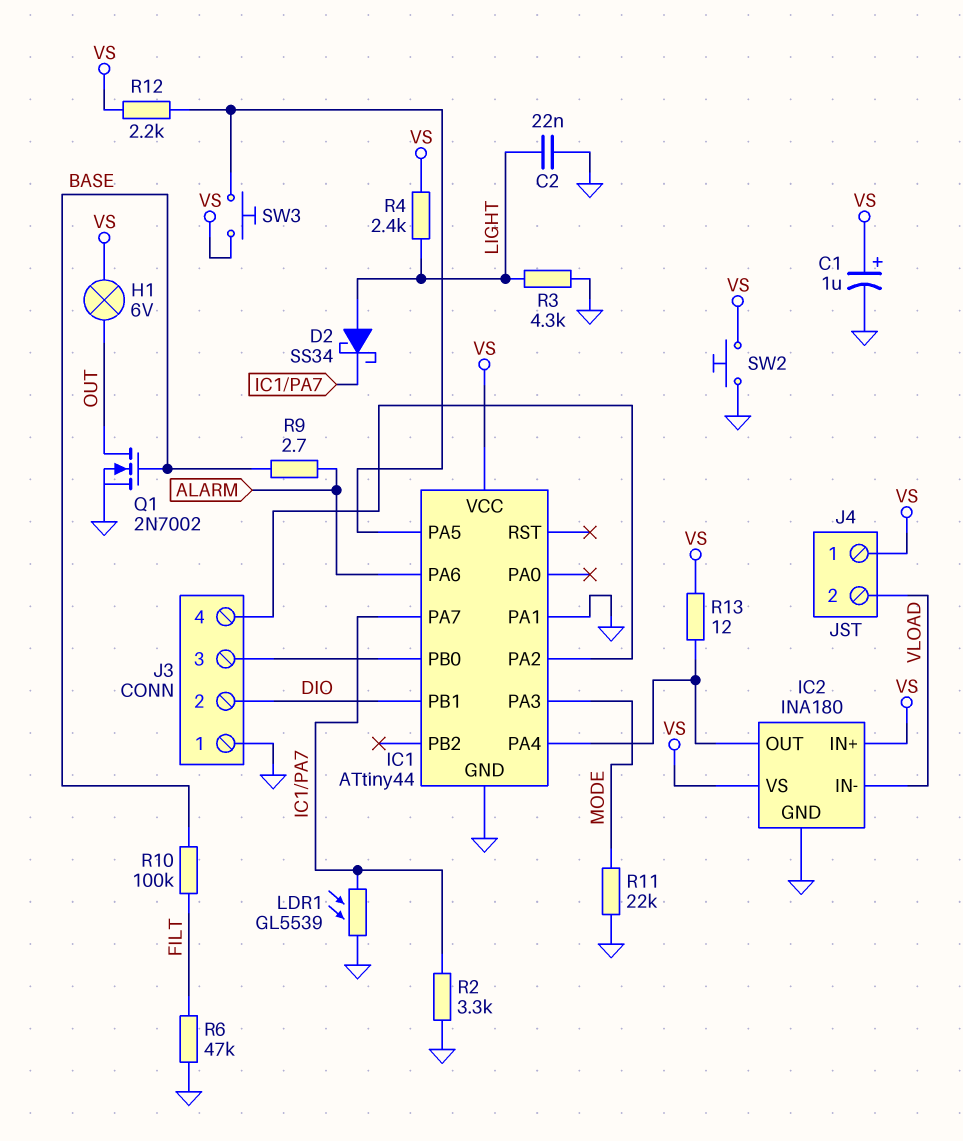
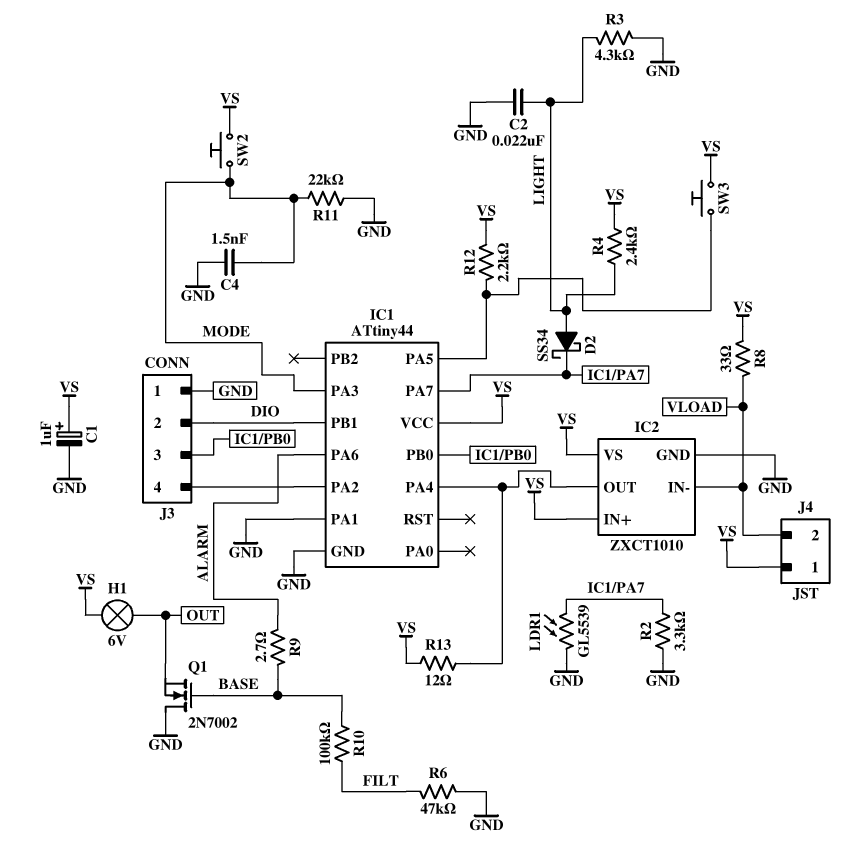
C4: none -> 1.5nF (GND, MODE)
IC2: INA180 -> ZXCT1010
Q1: NMOS 2N7002 (G BASE, D OUT, S GND) -> NMOS 2N7002 (G BASE, D GND, S OUT)
R8: none -> 33 (VLOAD, VS)
SW2: button (GND, VS) -> button (MODE, VS)

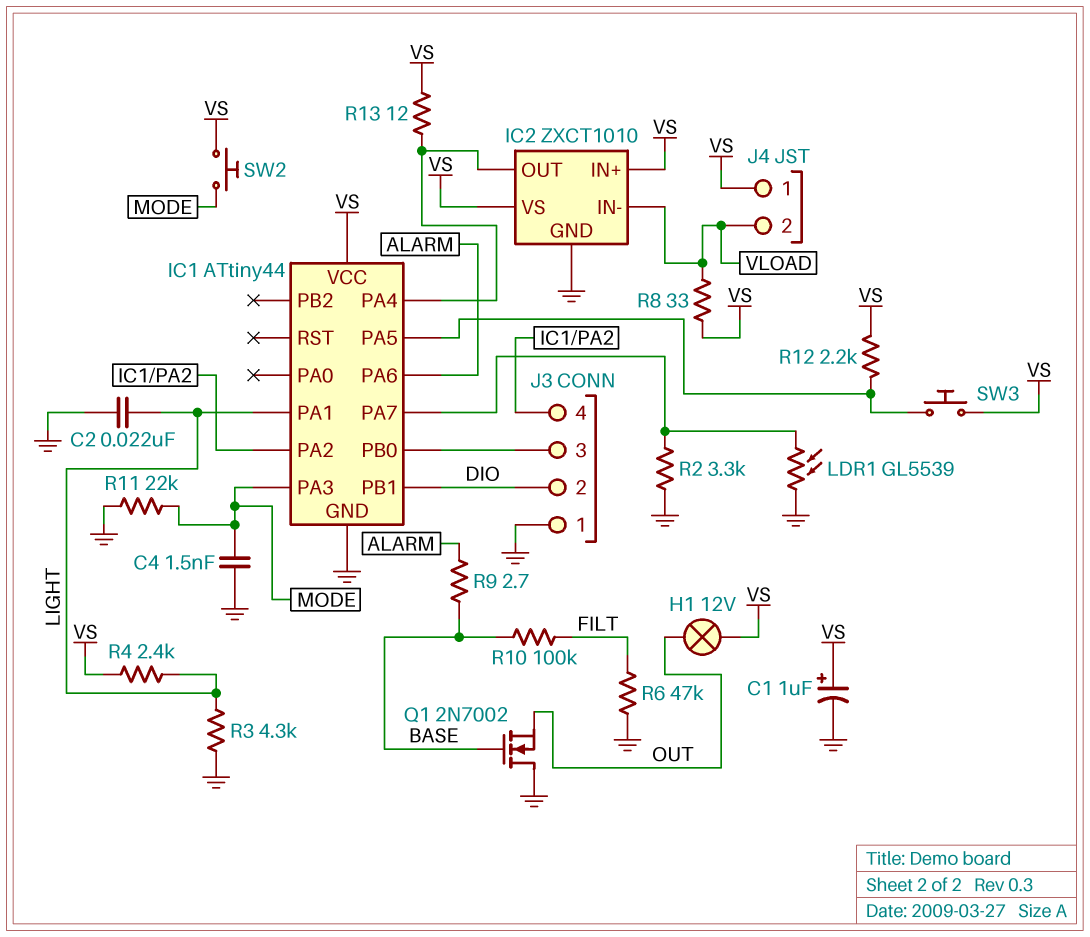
D2: schottky SS34 (A LIGHT, K IC1/PA7) -> none
H1: lamp 6V (OUT, VS) -> lamp 12V (OUT, VS)
IC1 pin PA1: GND -> LIGHT

